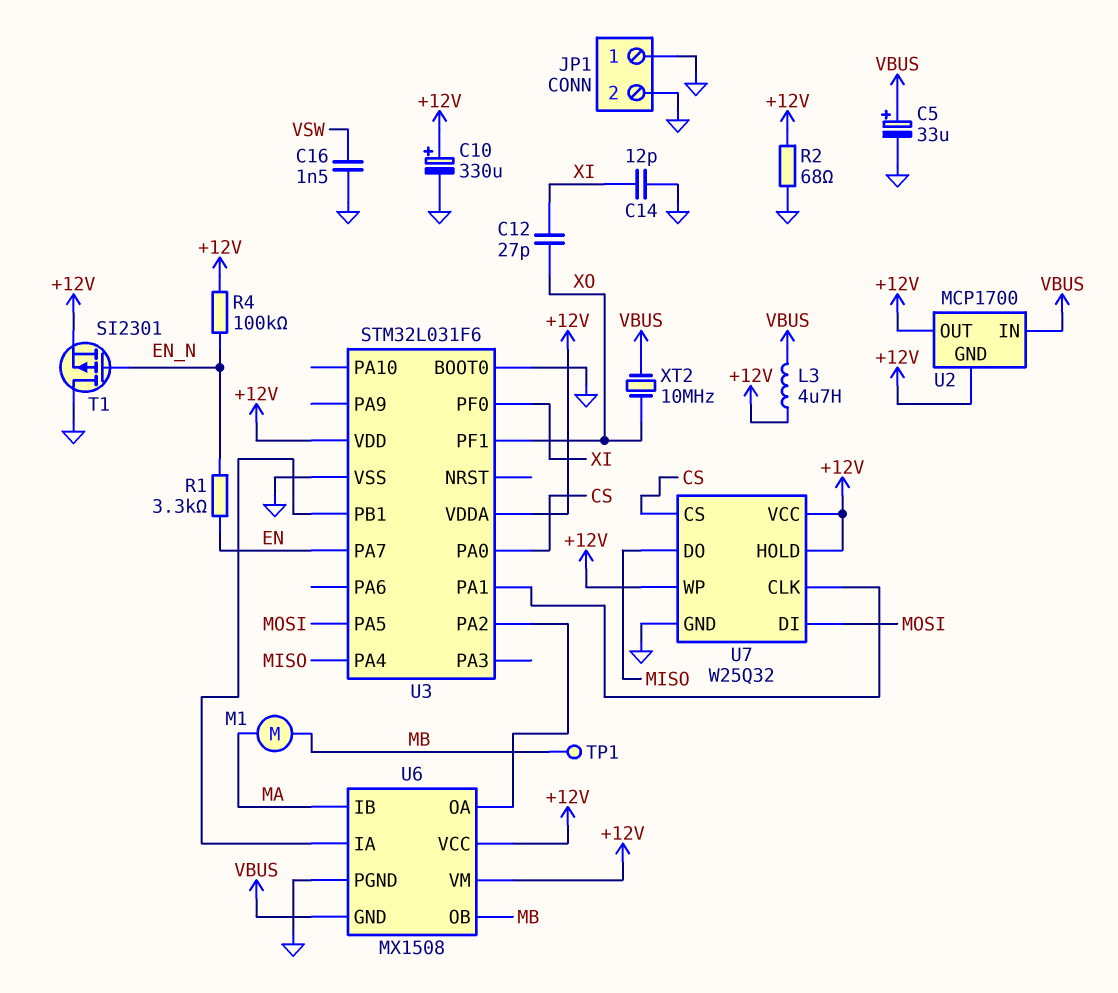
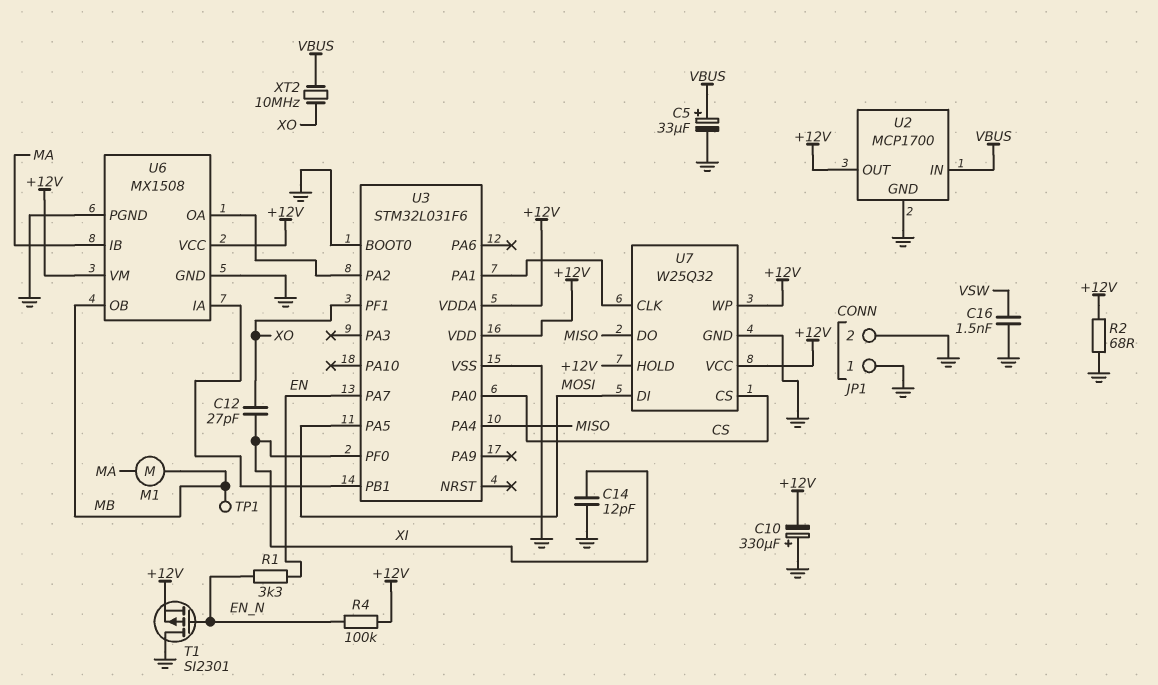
C10: 330uF (plus +12V, minus GND) -> 330uF (plus GND, minus +12V)
L3: 4.7uH (+12V, VBUS) -> none
U2 pin GND: +12V -> GND
U6 pin GND: VBUS -> GND

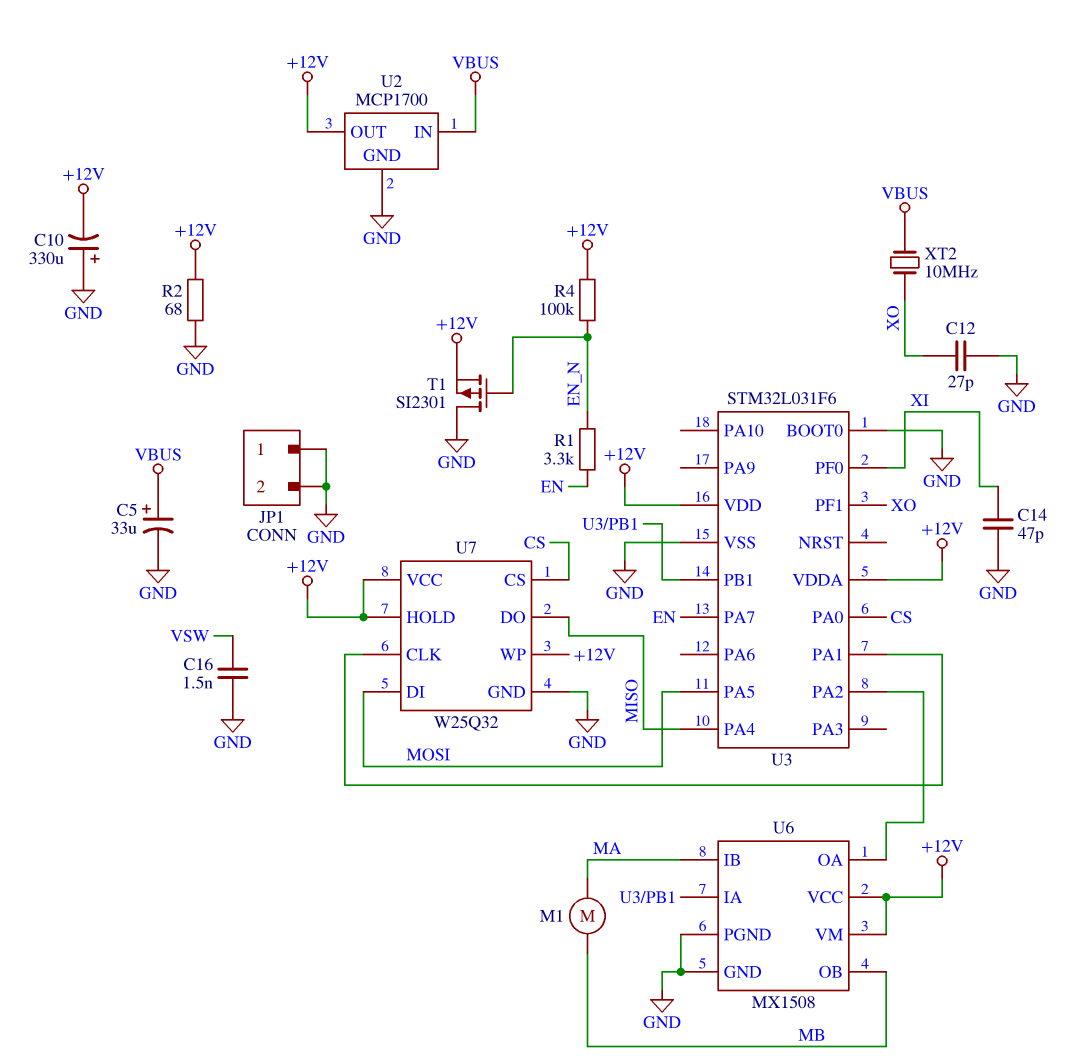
C12: 27pF (XI, XO) -> 27pF (GND, XO)
C14: 12pF (GND, XI) -> 47pF (GND, XI)
TP1: test point (MB) -> none

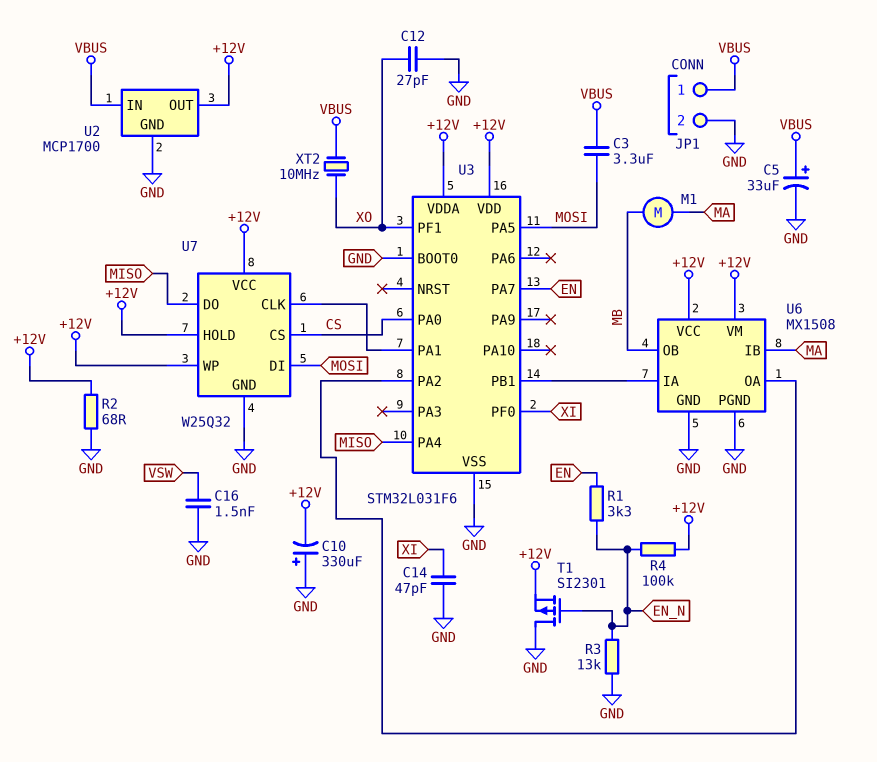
C3: none -> 3.3uF (MOSI, VBUS)
JP1 pin 1: GND -> VBUS
R3: none -> 13k (EN_N, GND)

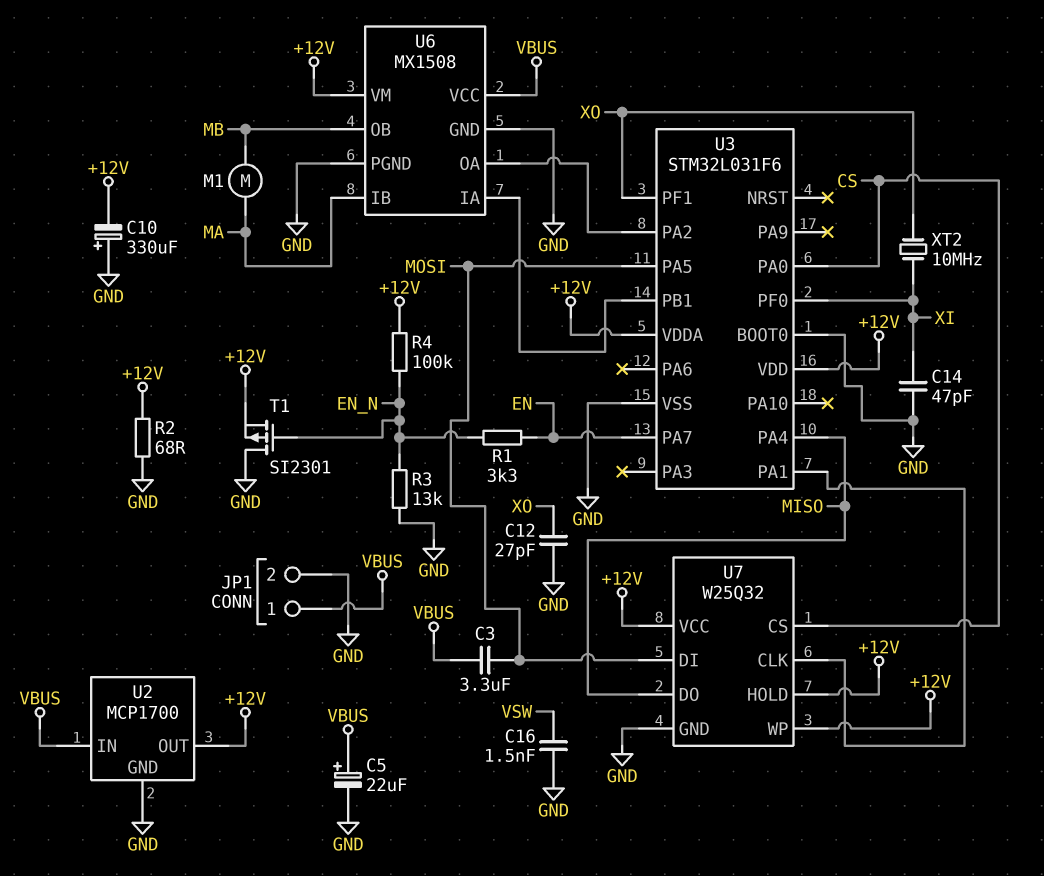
C5: 33uF (plus VBUS, minus GND) -> 22uF (plus VBUS, minus GND)
U6 pin VCC: +12V -> VBUS
XT2: 10MHz (VBUS, XO) -> 10MHz (XI, XO)

